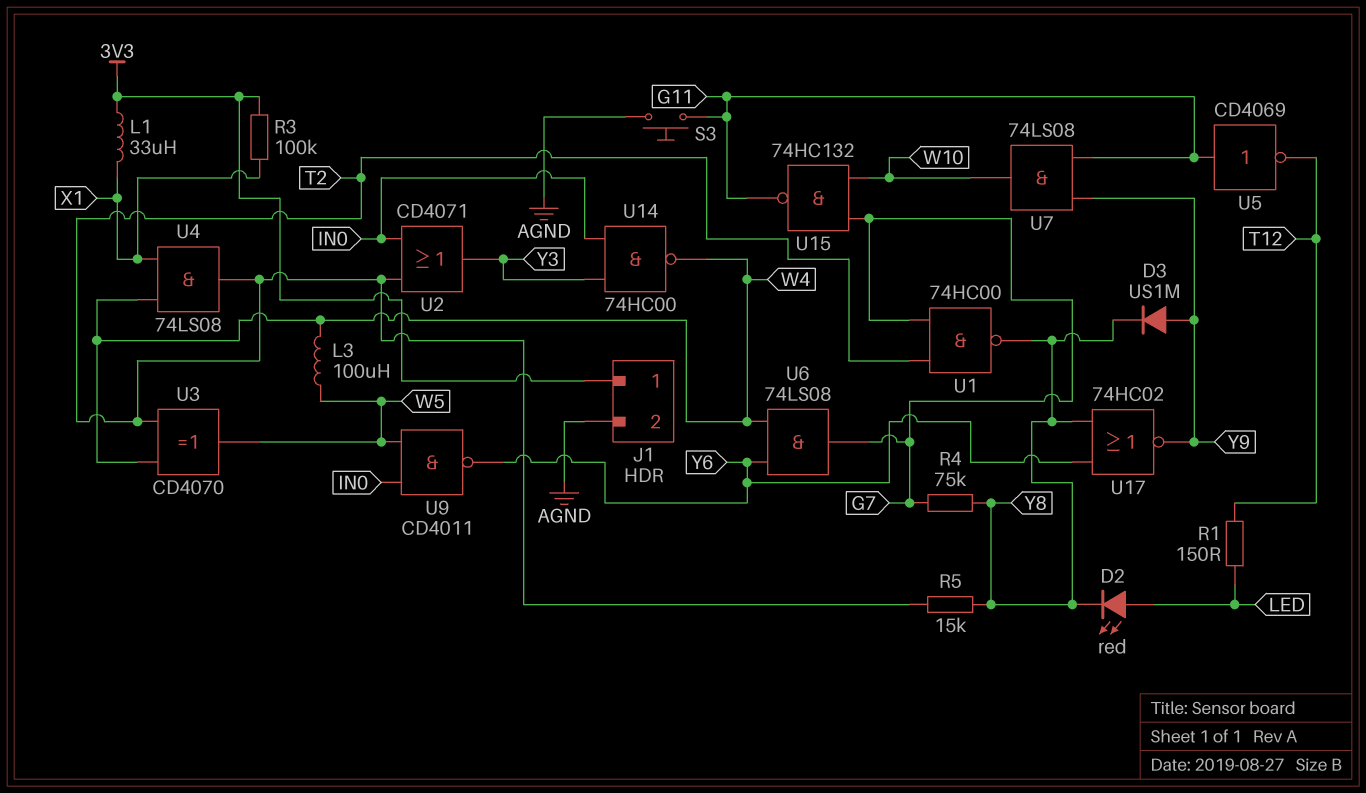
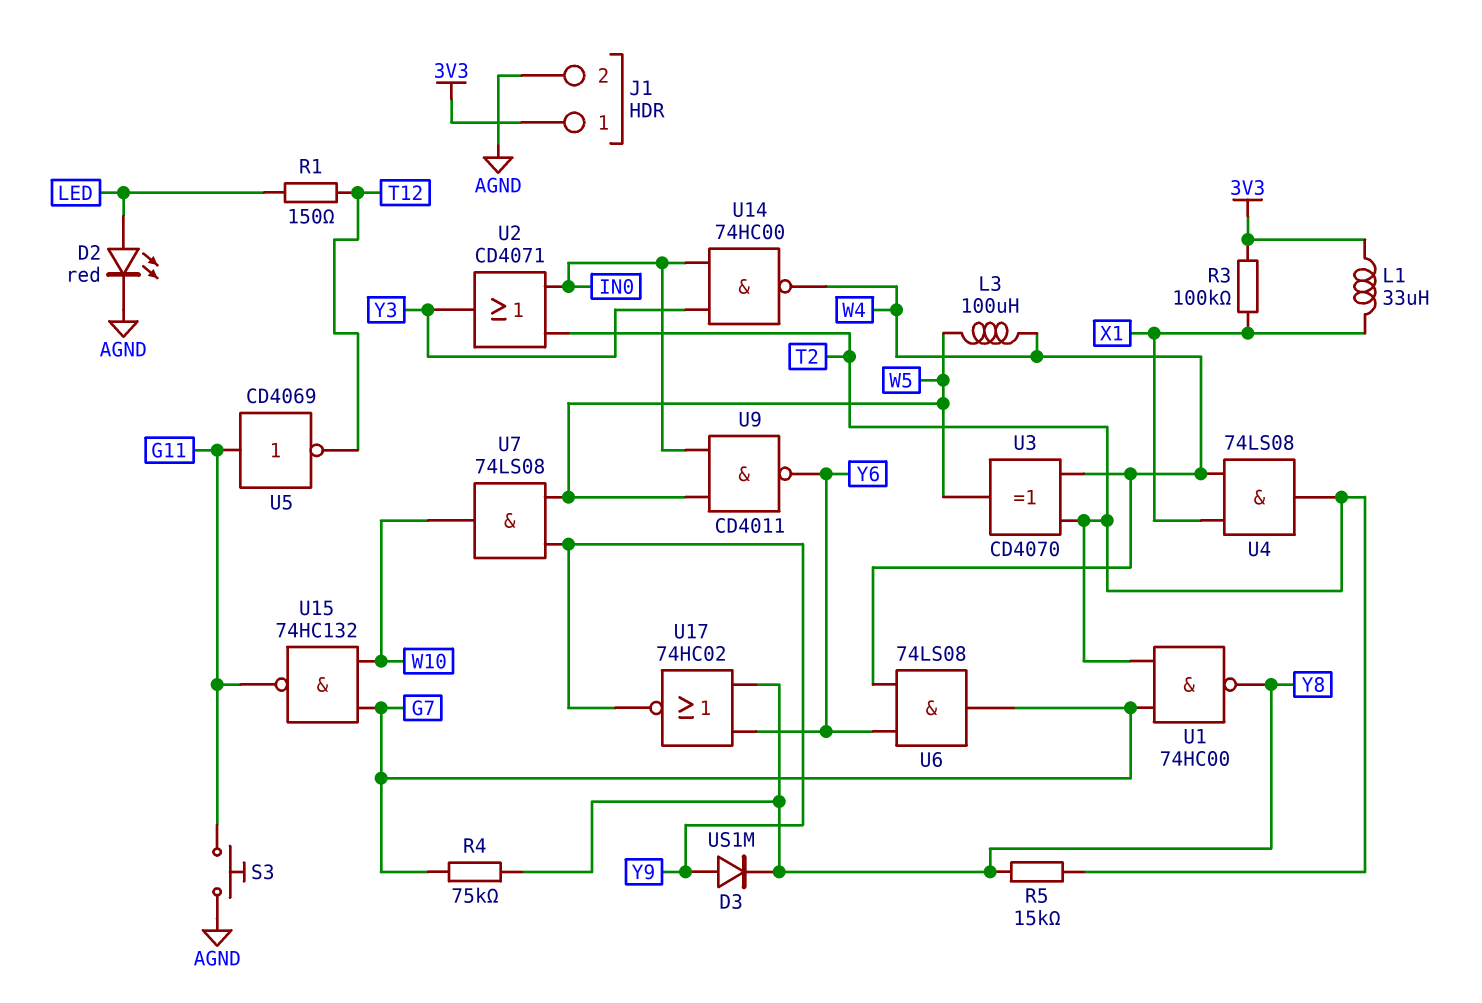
D2: LED red (A LED, K Y8) -> LED red (A LED, K AGND)
U7: AND 74LS08 (in G11, in Y9, out W10) -> AND 74LS08 (in W5, in Y9, out W10)

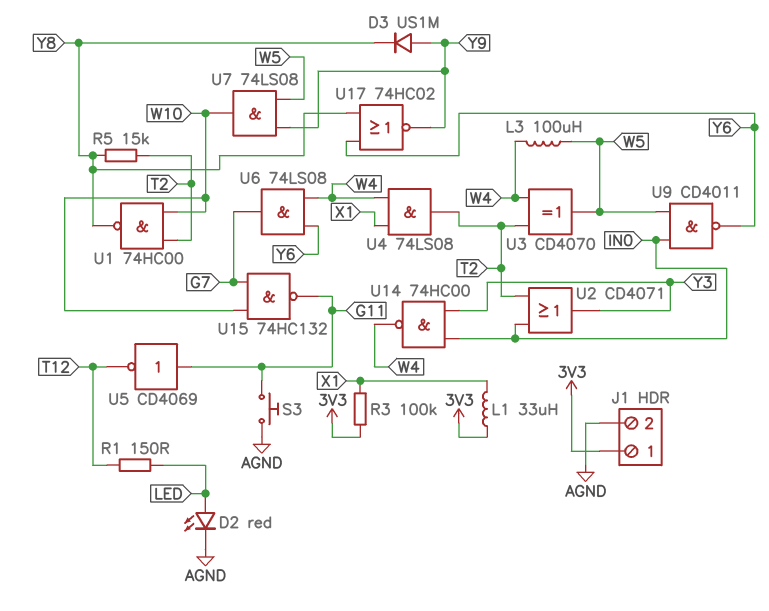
R4: 75k (G7, Y8) -> none
U1: NAND 74HC00 (in G7, in T2, out Y8) -> NAND 74HC00 (in T2, in W10, out Y8)

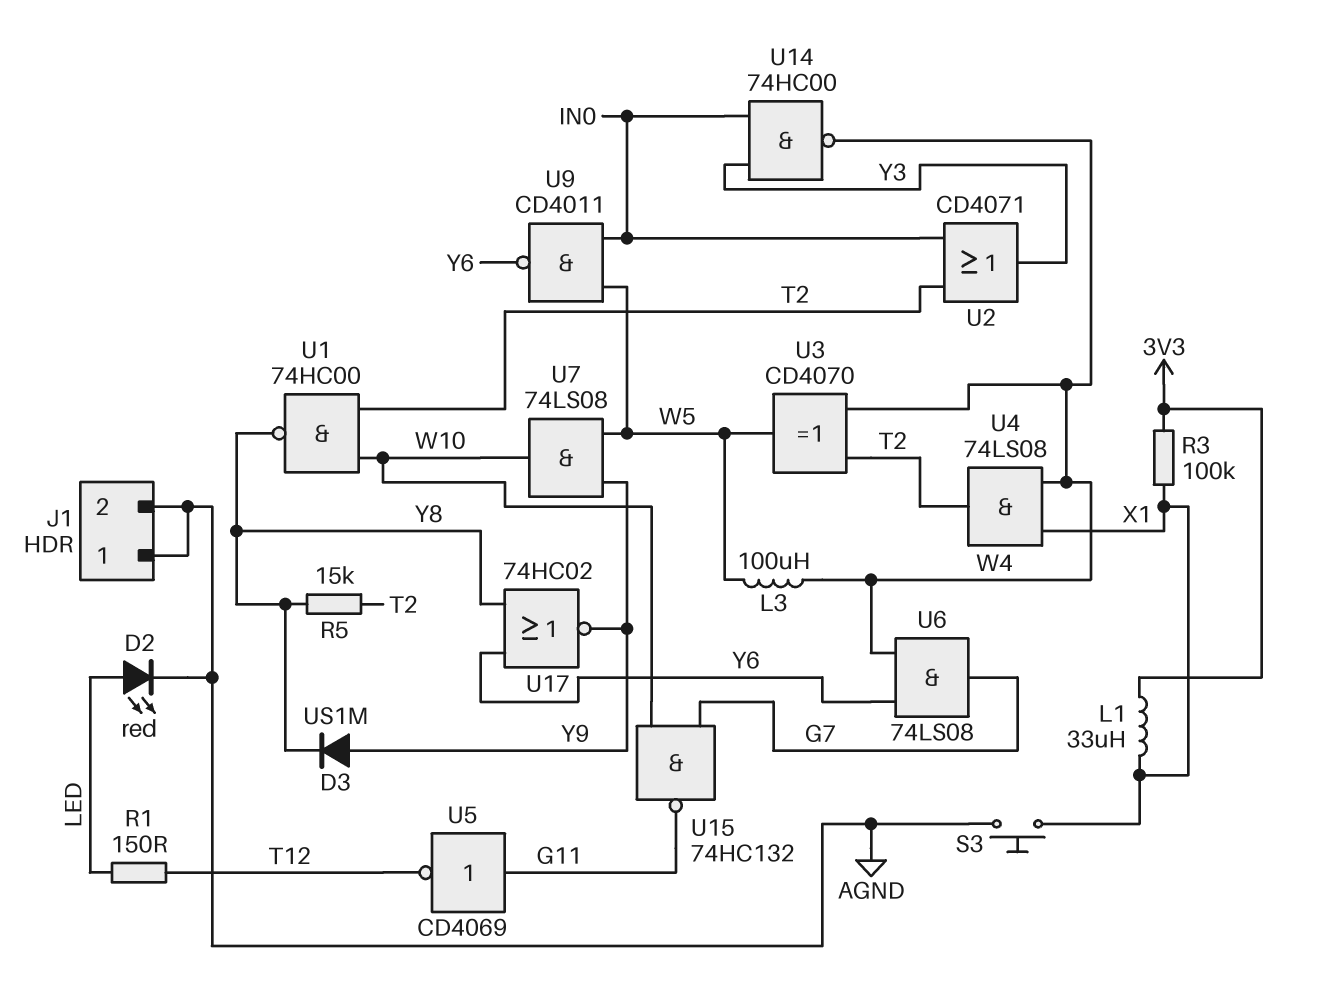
J1 pin 1: 3V3 -> AGND
S3: button (AGND, G11) -> button (AGND, X1)

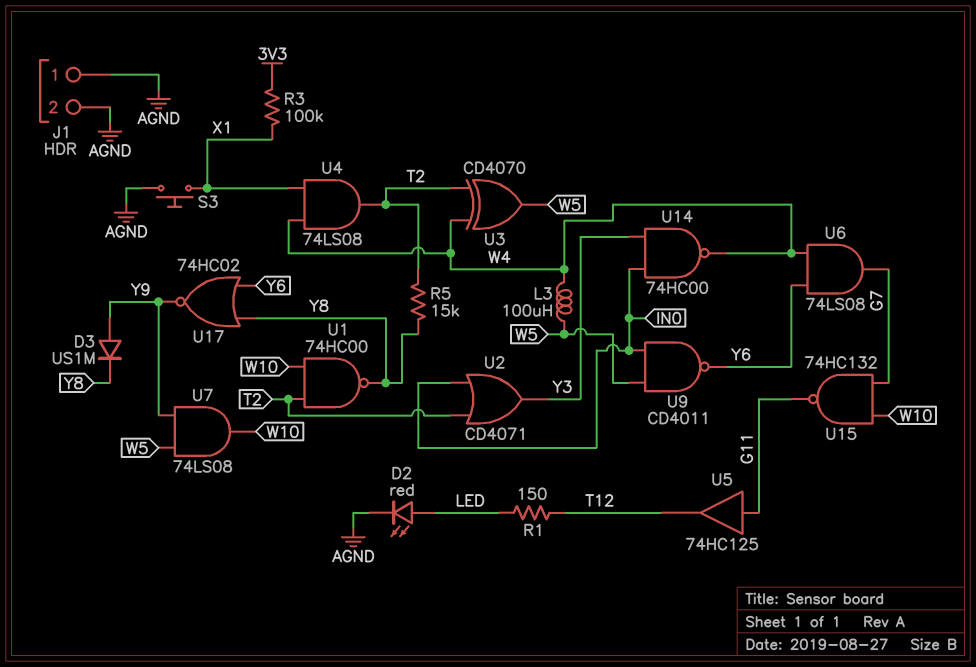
L1: 33uH (3V3, X1) -> none
U5: NOT CD4069 (in G11, out T12) -> buffer 74HC125 (in G11, out T12)

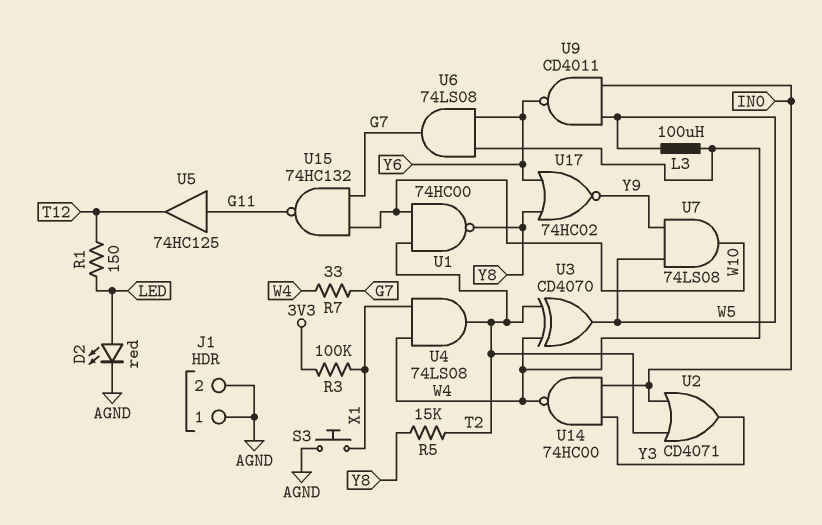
D3: diode US1M (A Y9, K Y8) -> none
R7: none -> 33 (G7, W4)

